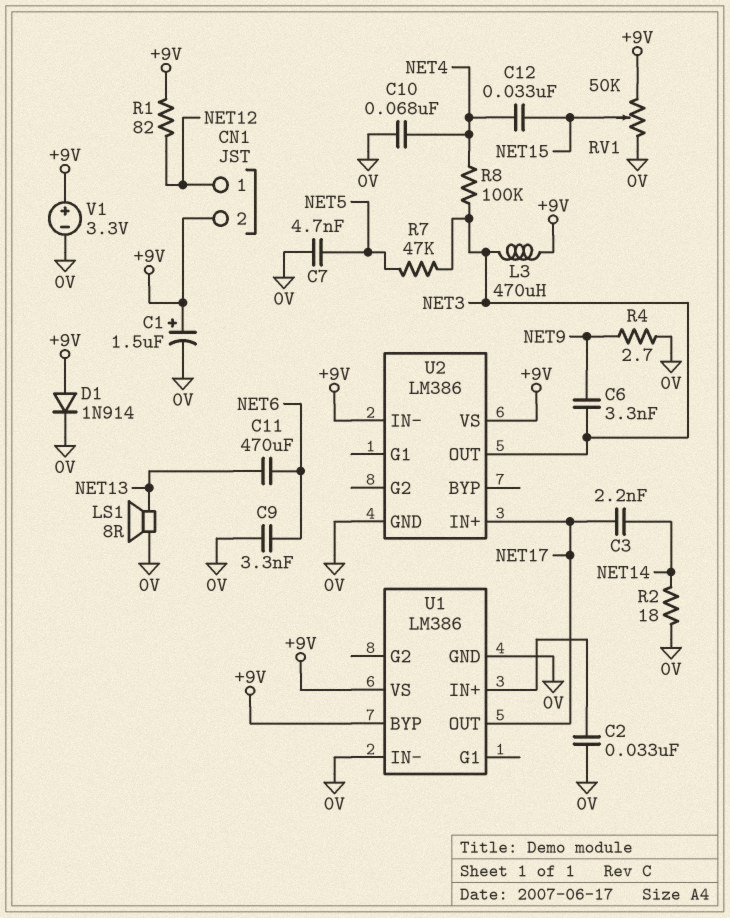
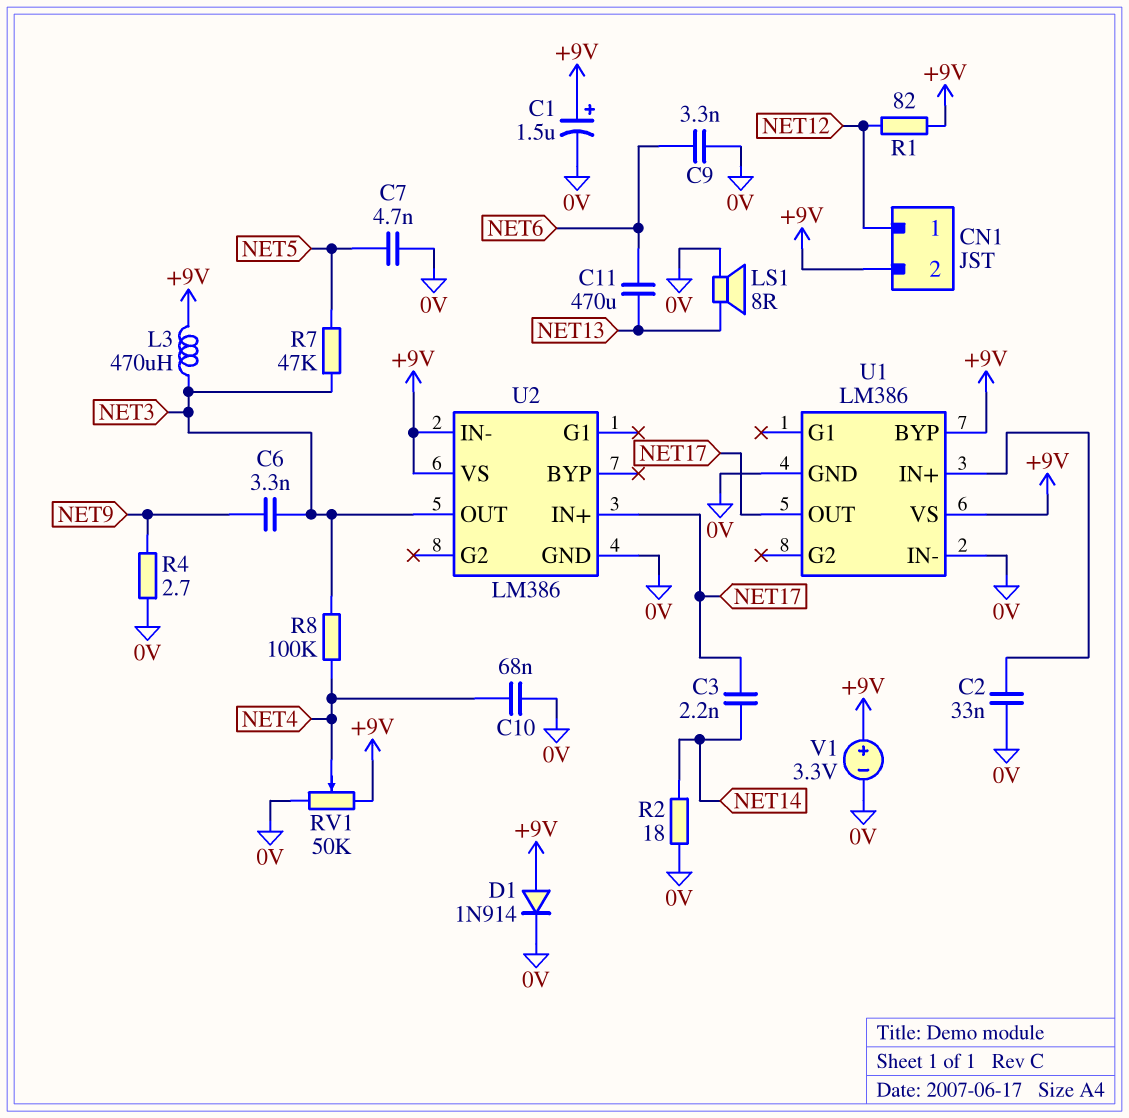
C12: 33nF (NET4, NET15) -> none
RV1: 50k (+9V, 0V, wiper NET15) -> 50k (+9V, 0V, wiper NET4)

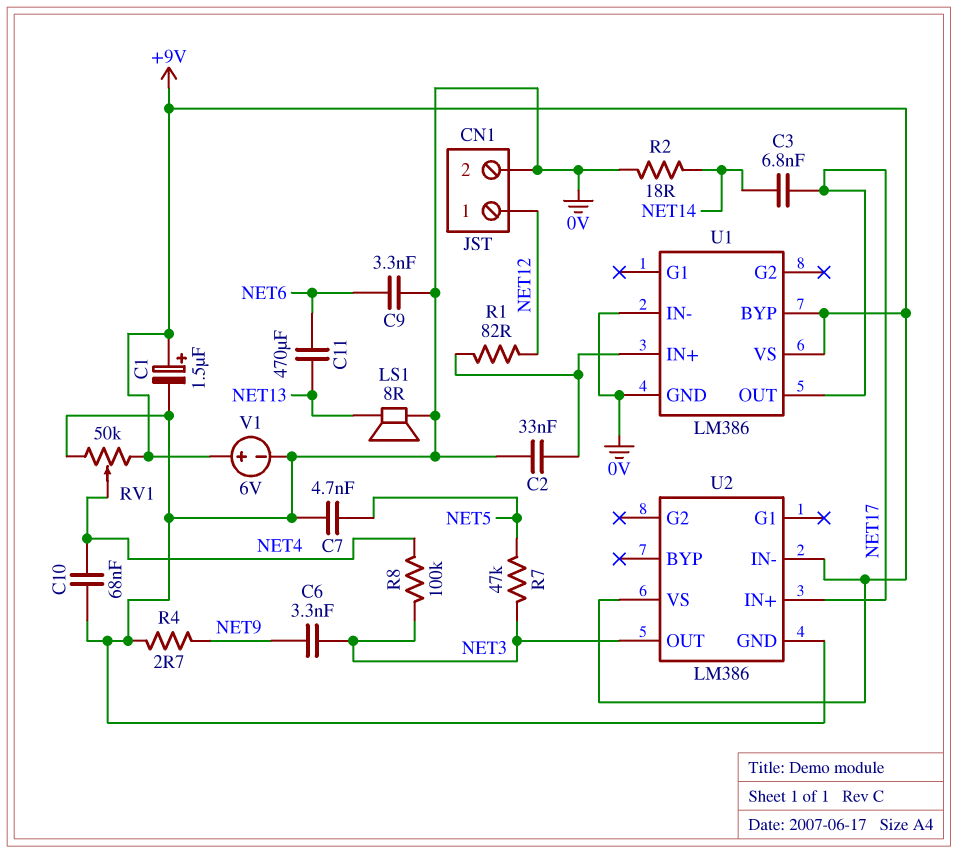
C3: 2.2nF (NET14, NET17) -> 6.8nF (NET14, NET17)
CN1 pin 2: +9V -> 0V
D1: diode 1N914 (A +9V, K 0V) -> none
L3: 470uH (+9V, NET3) -> none
R1: 82 (+9V, NET12) -> 82 (NET12, U1/IN+)
V1: 3.3V (plus +9V, minus 0V) -> 6V (plus +9V, minus 0V)

